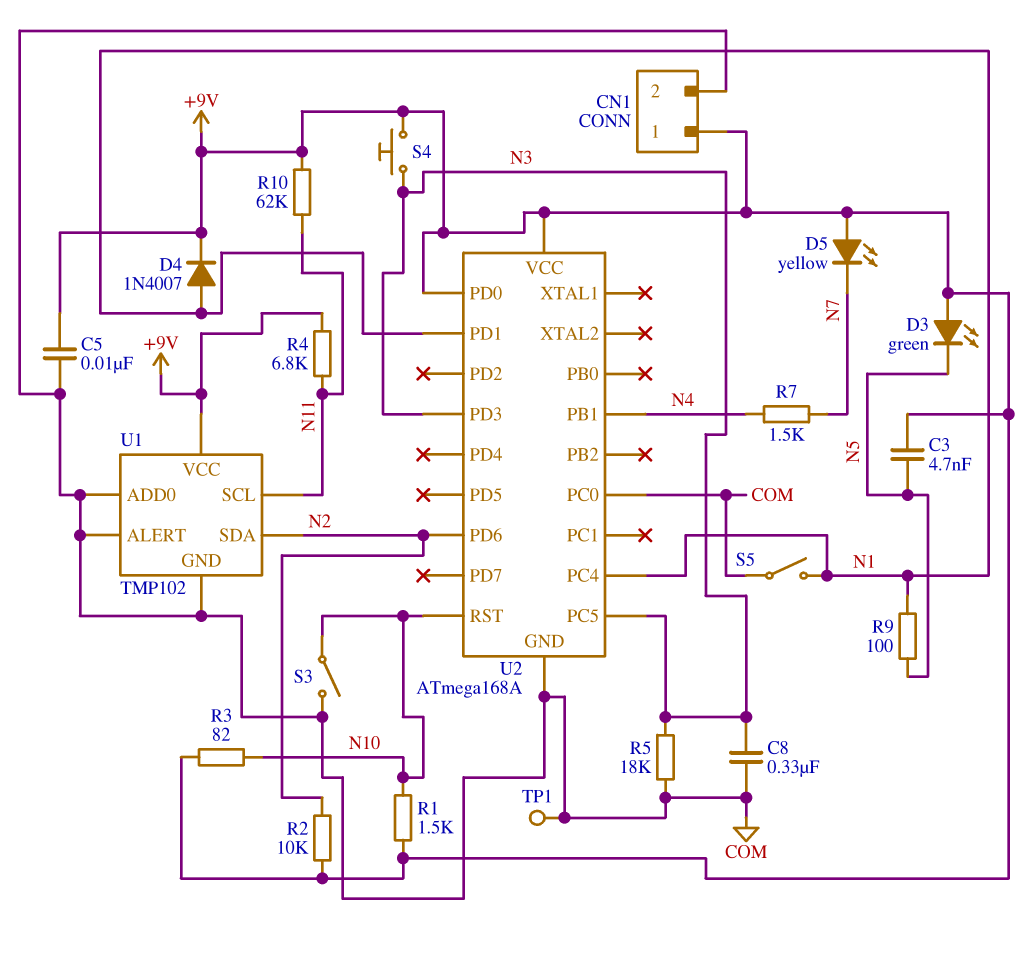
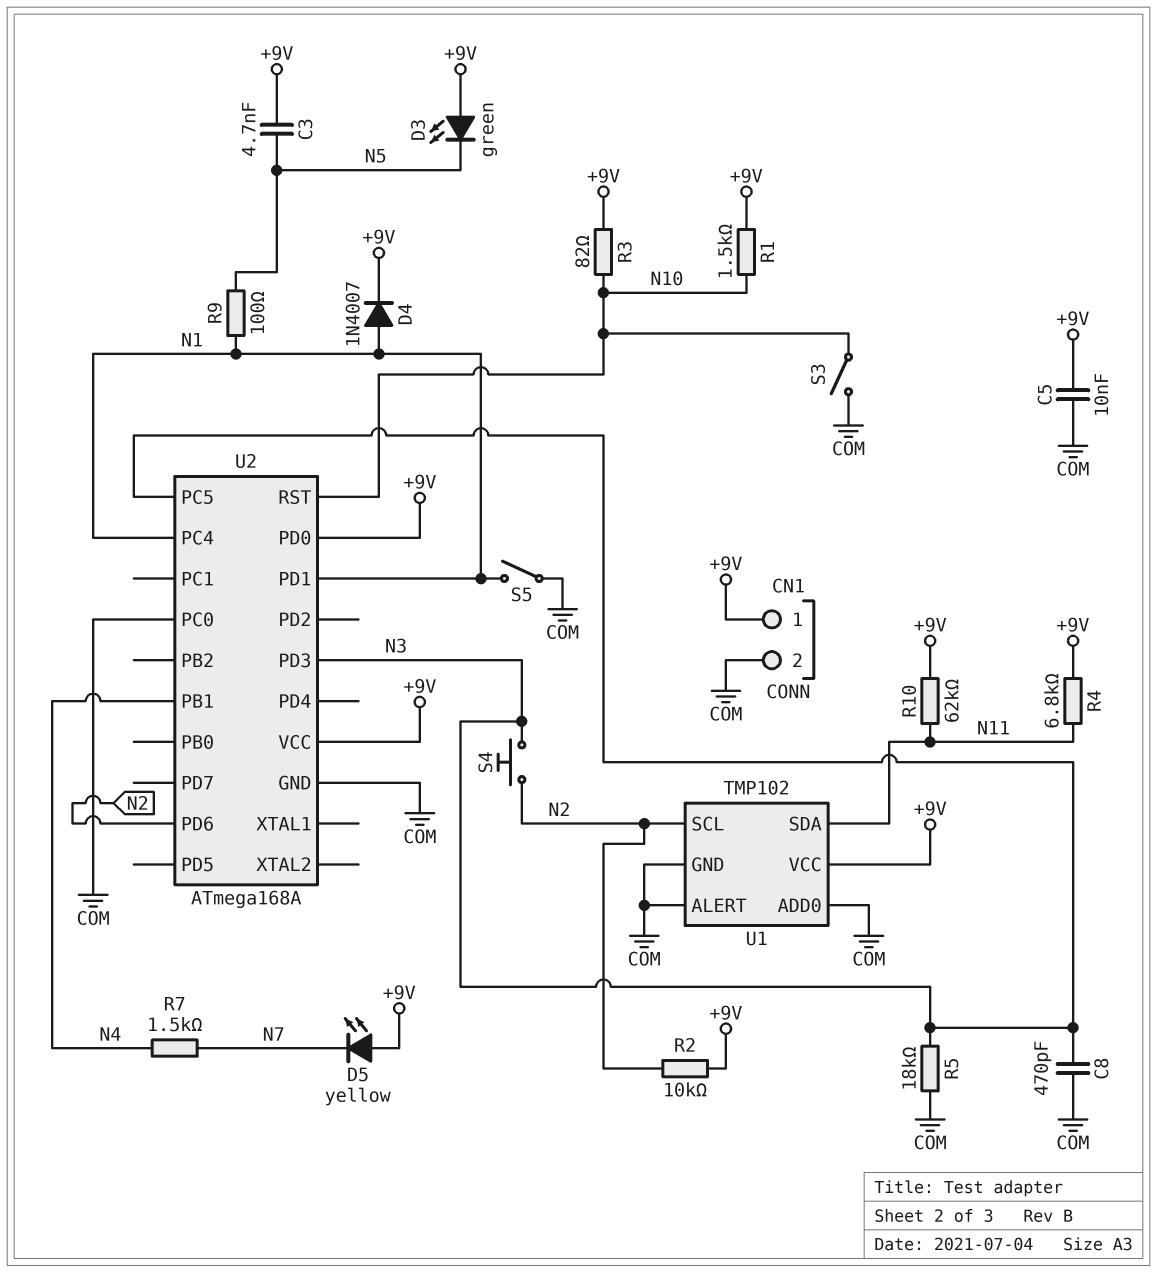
C8: 330nF (COM, N3) -> 470pF (COM, N3)
S4: button (+9V, N3) -> button (N2, N3)
TP1: test point (COM) -> none
U1 pin SCL: N11 -> N2
U1 pin SDA: N2 -> N11

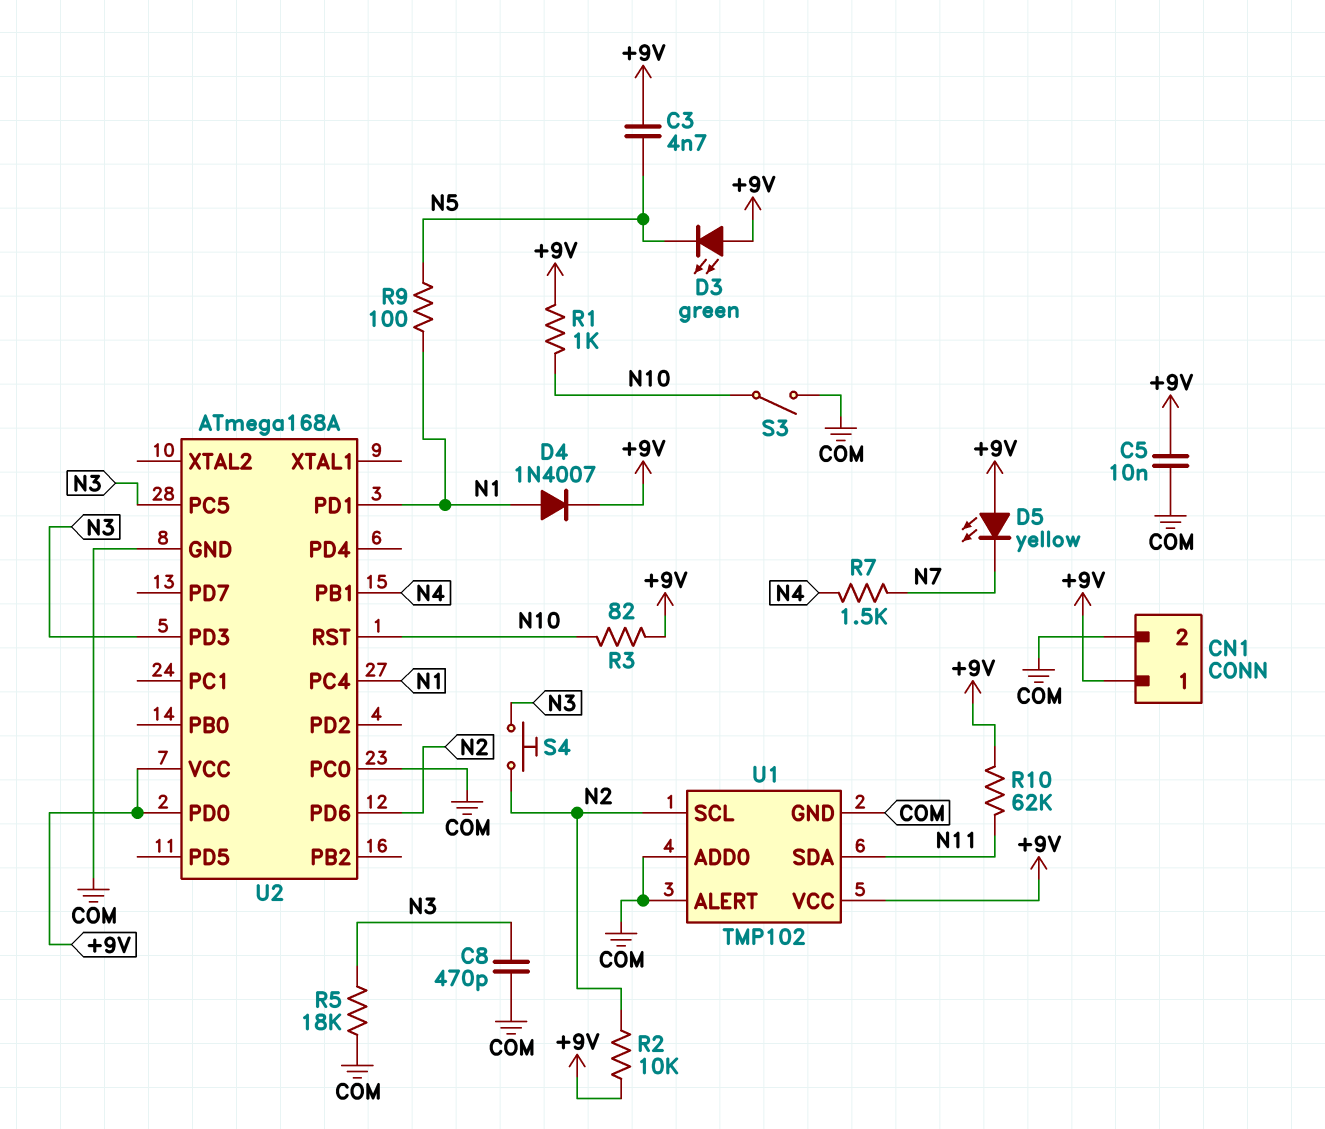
R1: 1.5k (+9V, N10) -> 1k (+9V, N10)
R4: 6.8k (+9V, N11) -> none
S5: switch (COM, N1) -> none

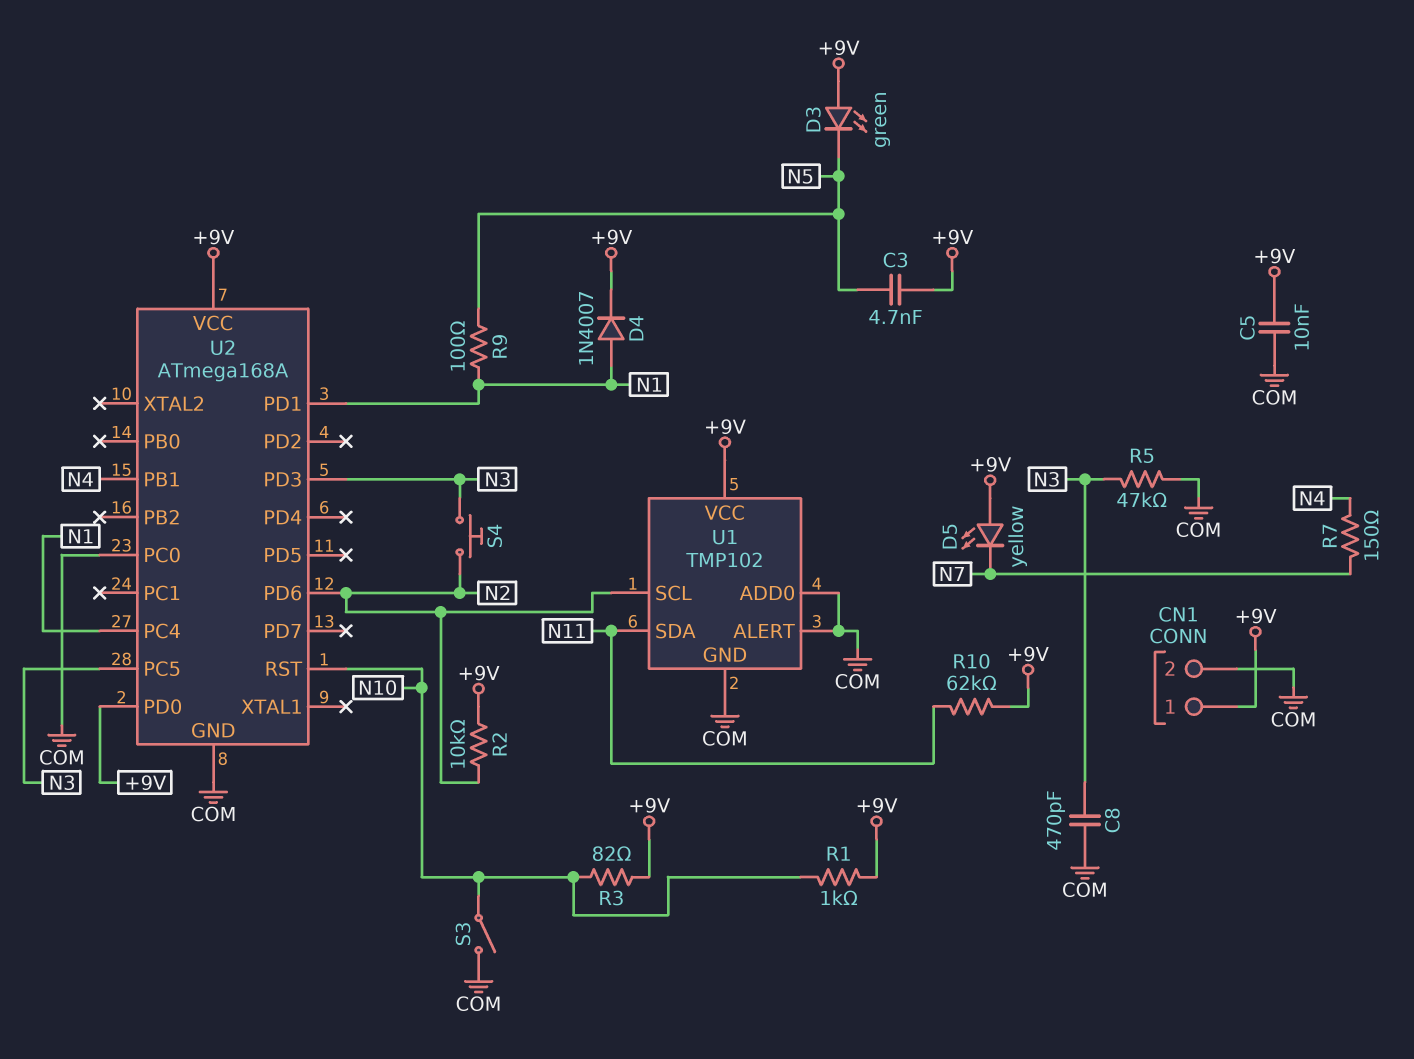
R5: 18k (COM, N3) -> 47k (COM, N3)
R7: 1.5k (N4, N7) -> 150 (N4, N7)

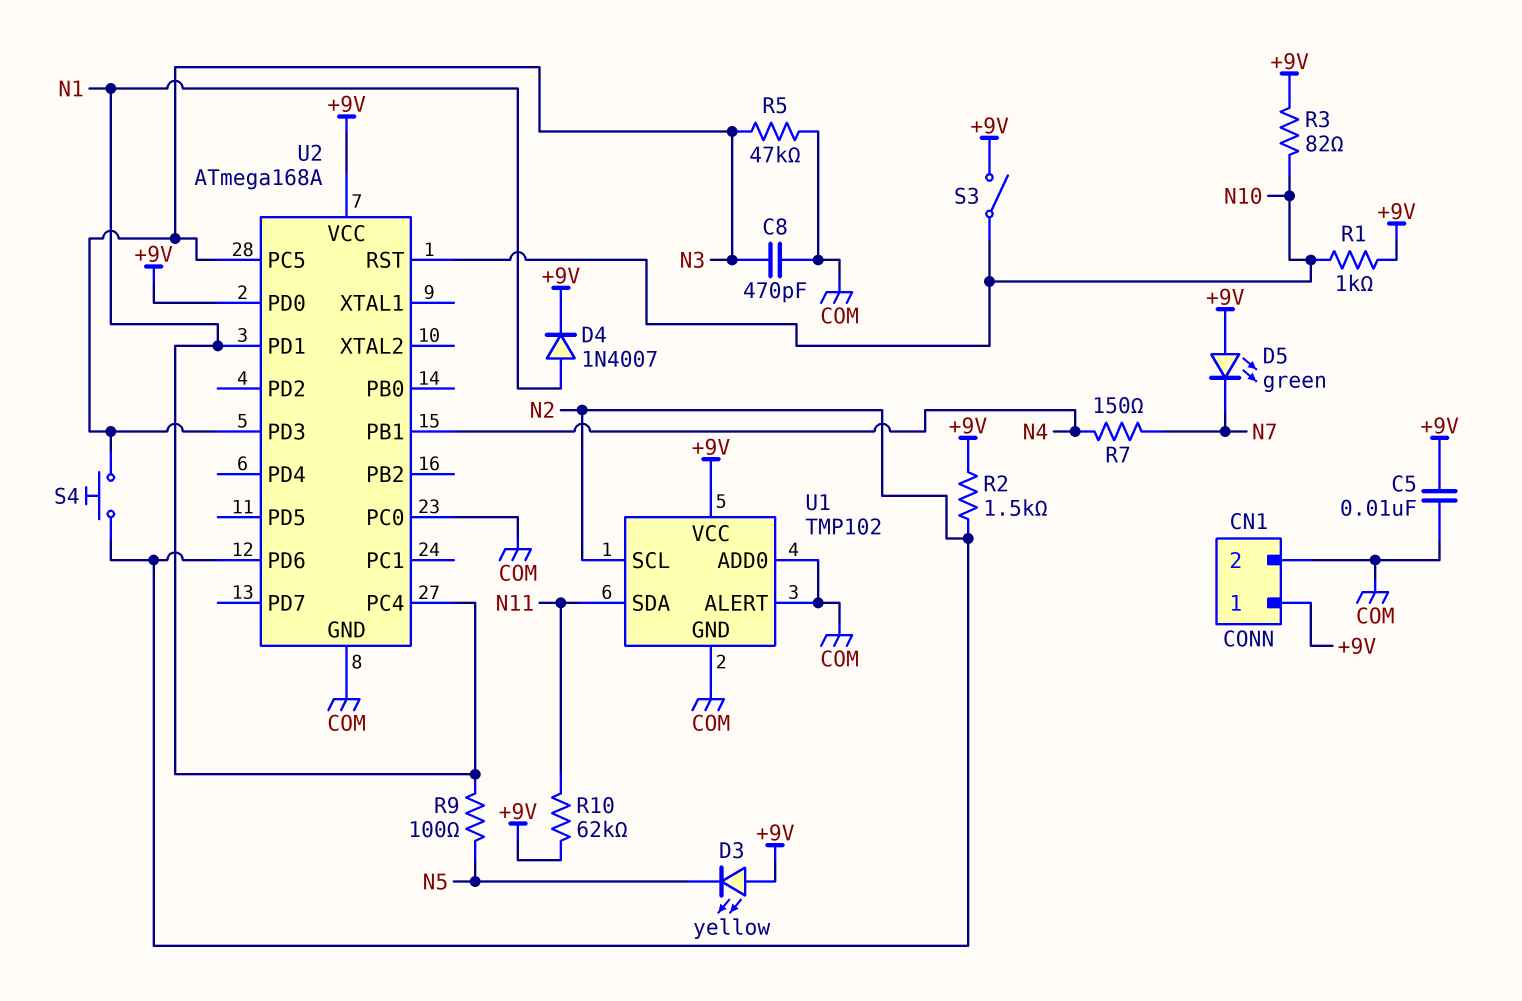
C3: 4.7nF (+9V, N5) -> none
D3: LED green (A +9V, K N5) -> LED yellow (A +9V, K N5)
D5: LED yellow (A +9V, K N7) -> LED green (A +9V, K N7)
R2: 10k (+9V, N2) -> 1.5k (+9V, N2)
S3: switch (COM, N10) -> switch (+9V, N10)

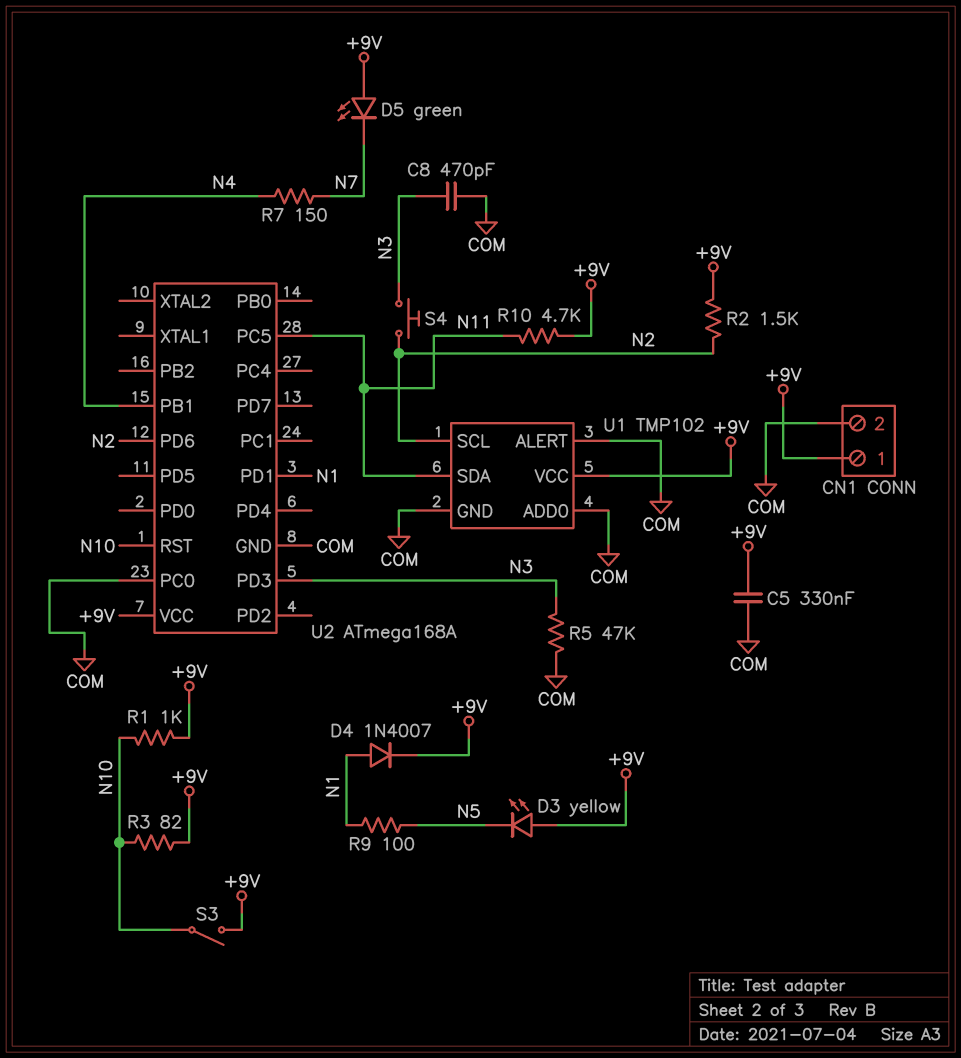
C5: 10nF (+9V, COM) -> 330nF (+9V, COM)
R10: 62k (+9V, N11) -> 4.7k (+9V, N11)
U2 pin PC4: N1 -> none
U2 pin PC5: N3 -> N11
U2 pin PD0: +9V -> none

